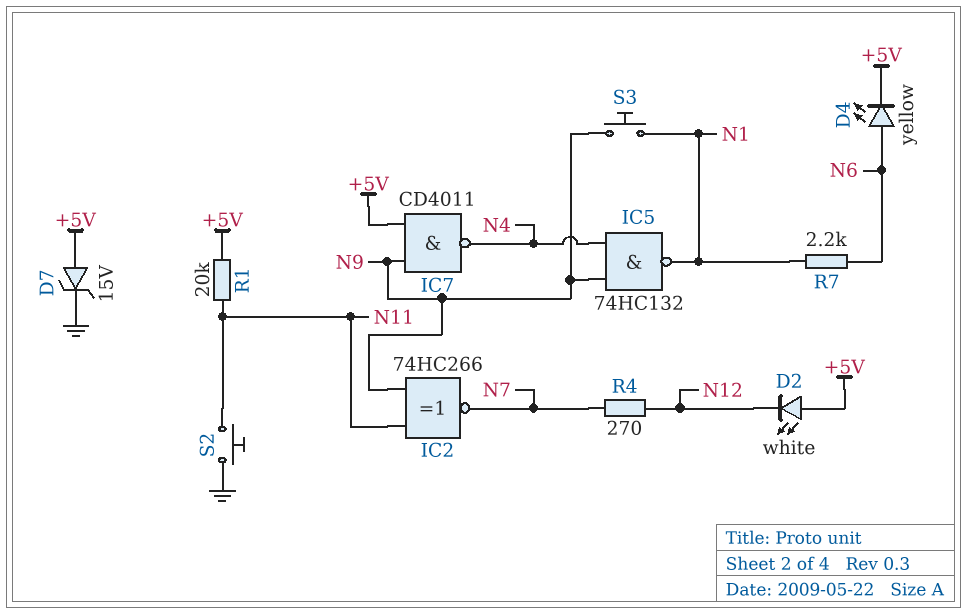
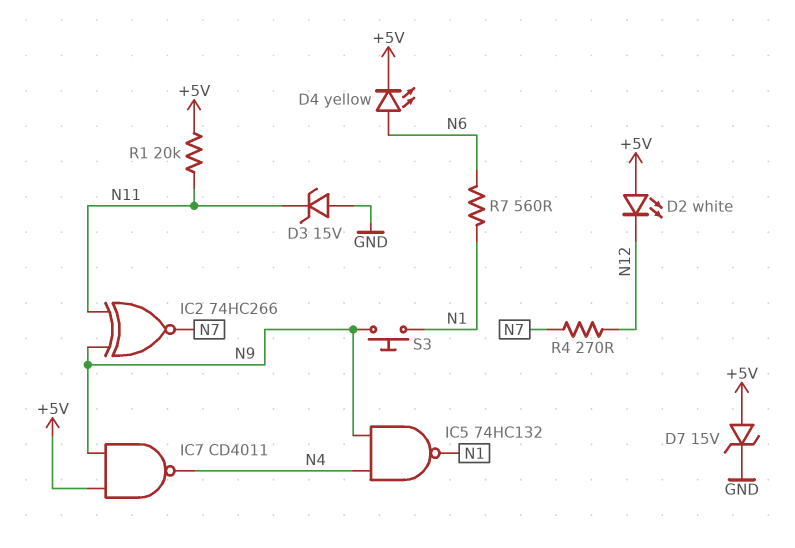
D3: none -> zener 15V (A GND, K N11)
R7: 2.2k (N1, N6) -> 560 (N1, N6)
S2: button (GND, N11) -> none

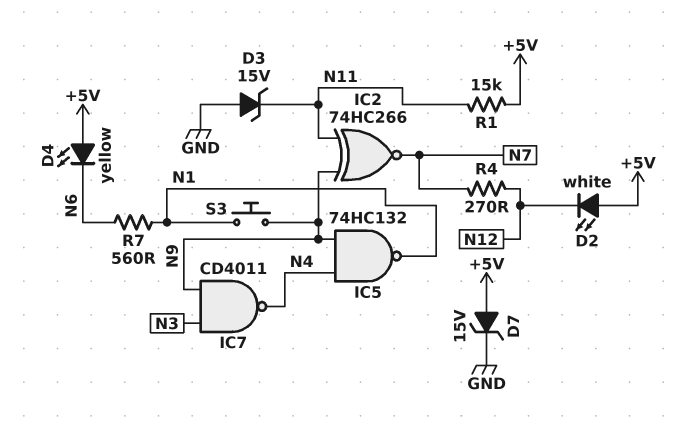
D4: LED yellow (A N6, K +5V) -> LED yellow (A +5V, K N6)
IC7: NAND CD4011 (in +5V, in N9, out N4) -> NAND CD4011 (in N3, in N9, out N4)
R1: 20k (+5V, N11) -> 15k (+5V, N11)

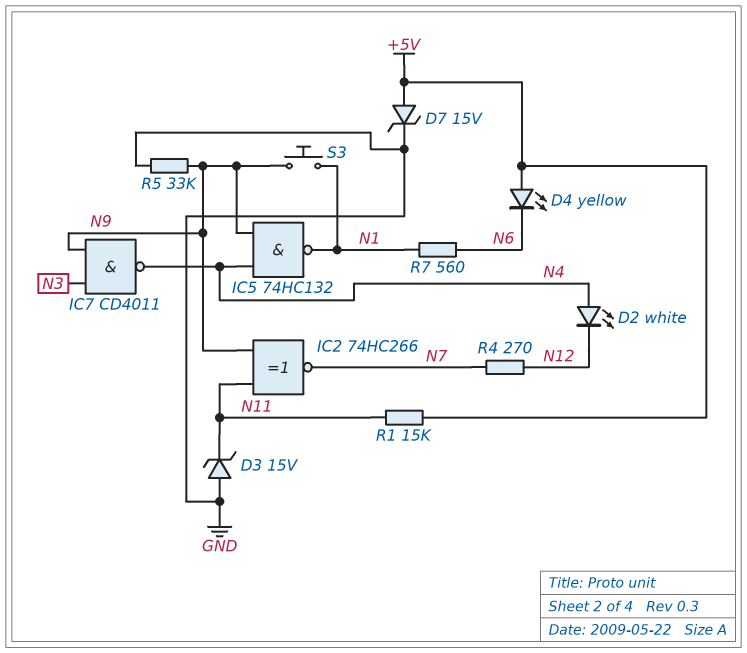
D2: LED white (A +5V, K N12) -> LED white (A N4, K N12)
R5: none -> 33k (GND, N9)

